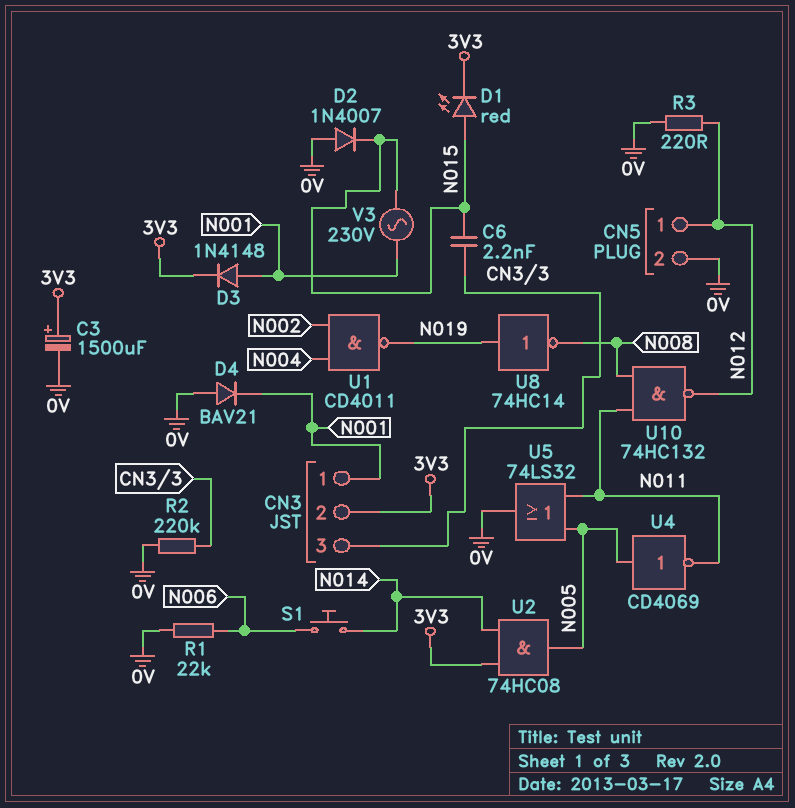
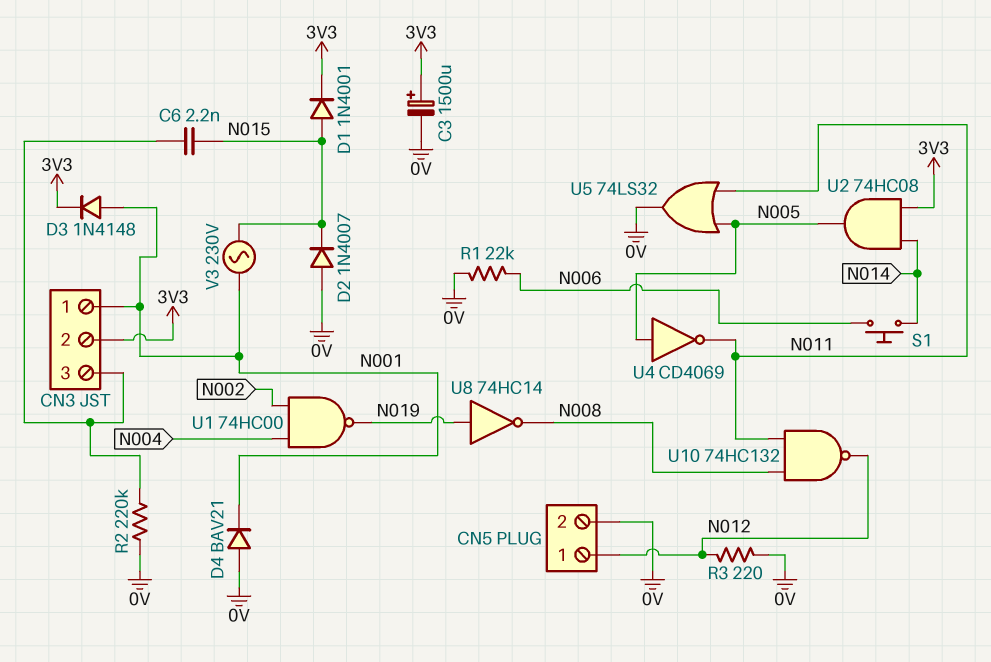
D1: LED red (A N015, K 3V3) -> diode 1N4001 (A N015, K 3V3)
U1: NAND CD4011 (in N002, in N004, out N019) -> NAND 74HC00 (in N002, in N004, out N019)

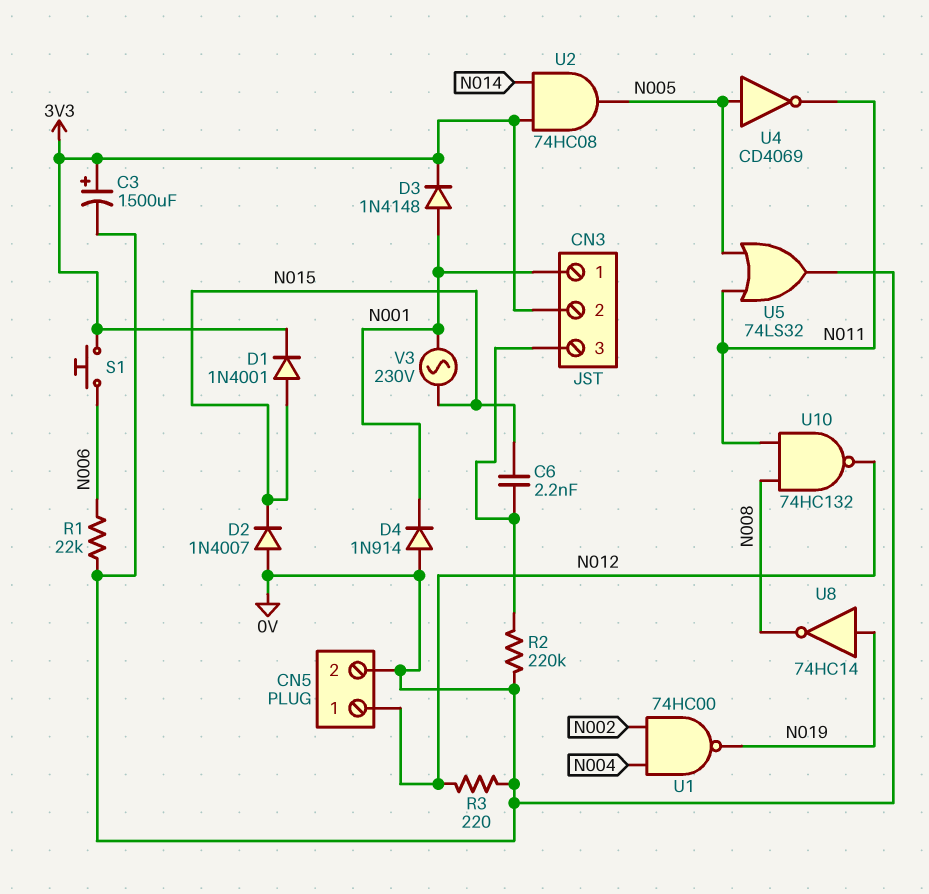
D4: diode BAV21 (A 0V, K N001) -> diode 1N914 (A 0V, K N001)
S1: button (N006, N014) -> button (3V3, N006)

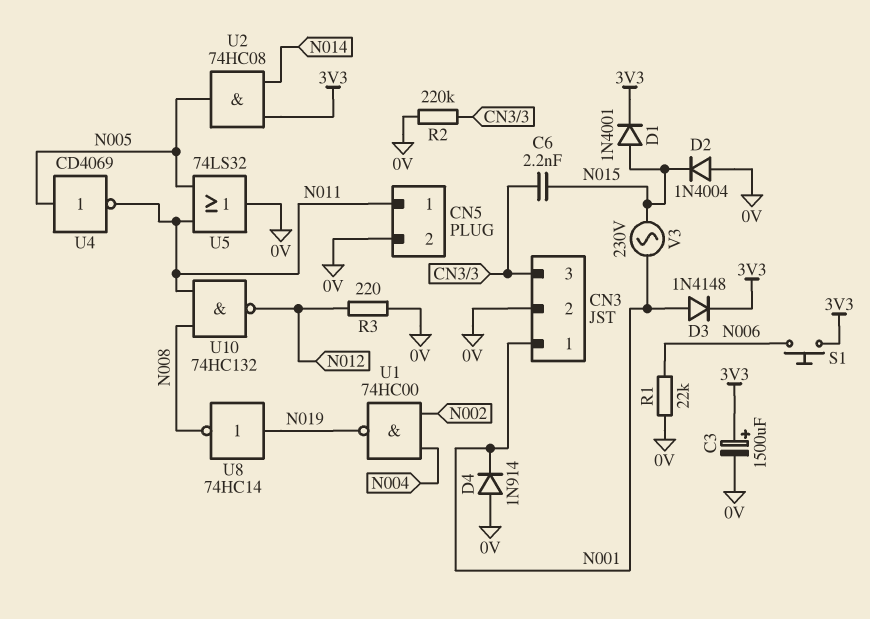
CN3 pin 2: 3V3 -> 0V
CN5 pin 1: N012 -> N011
D2: diode 1N4007 (A 0V, K N015) -> diode 1N4004 (A 0V, K N015)

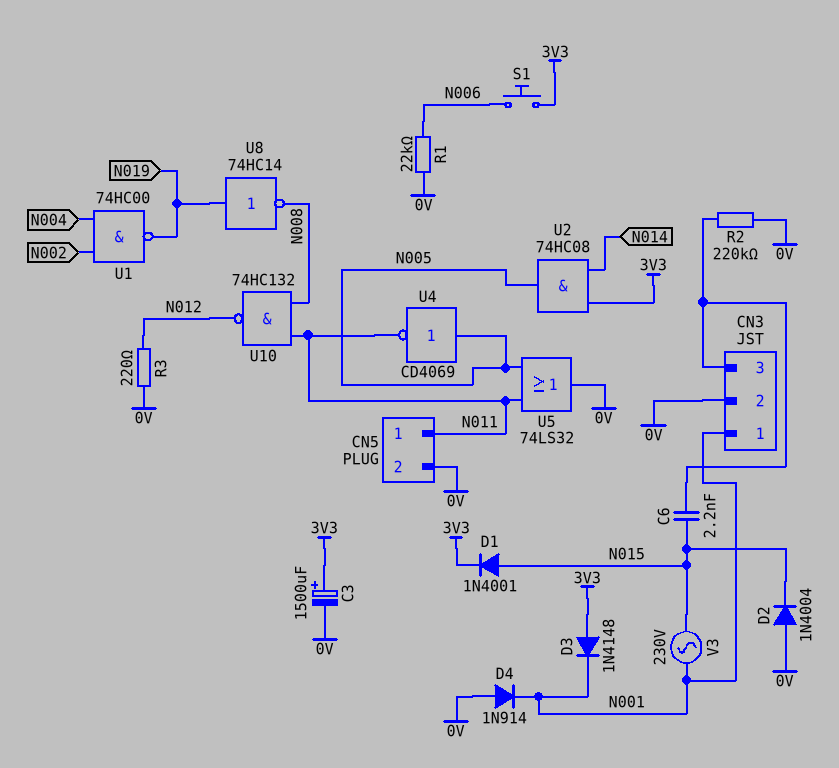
D3: diode 1N4148 (A N001, K 3V3) -> diode 1N4148 (A 3V3, K N001)

